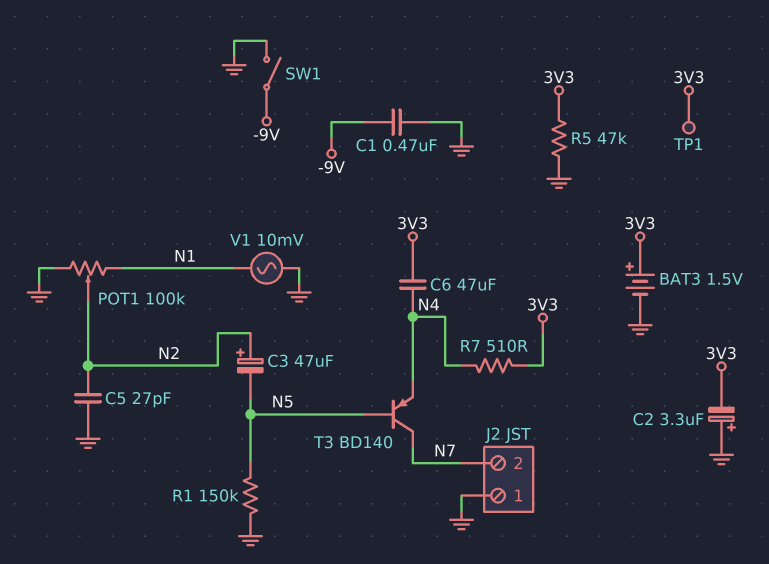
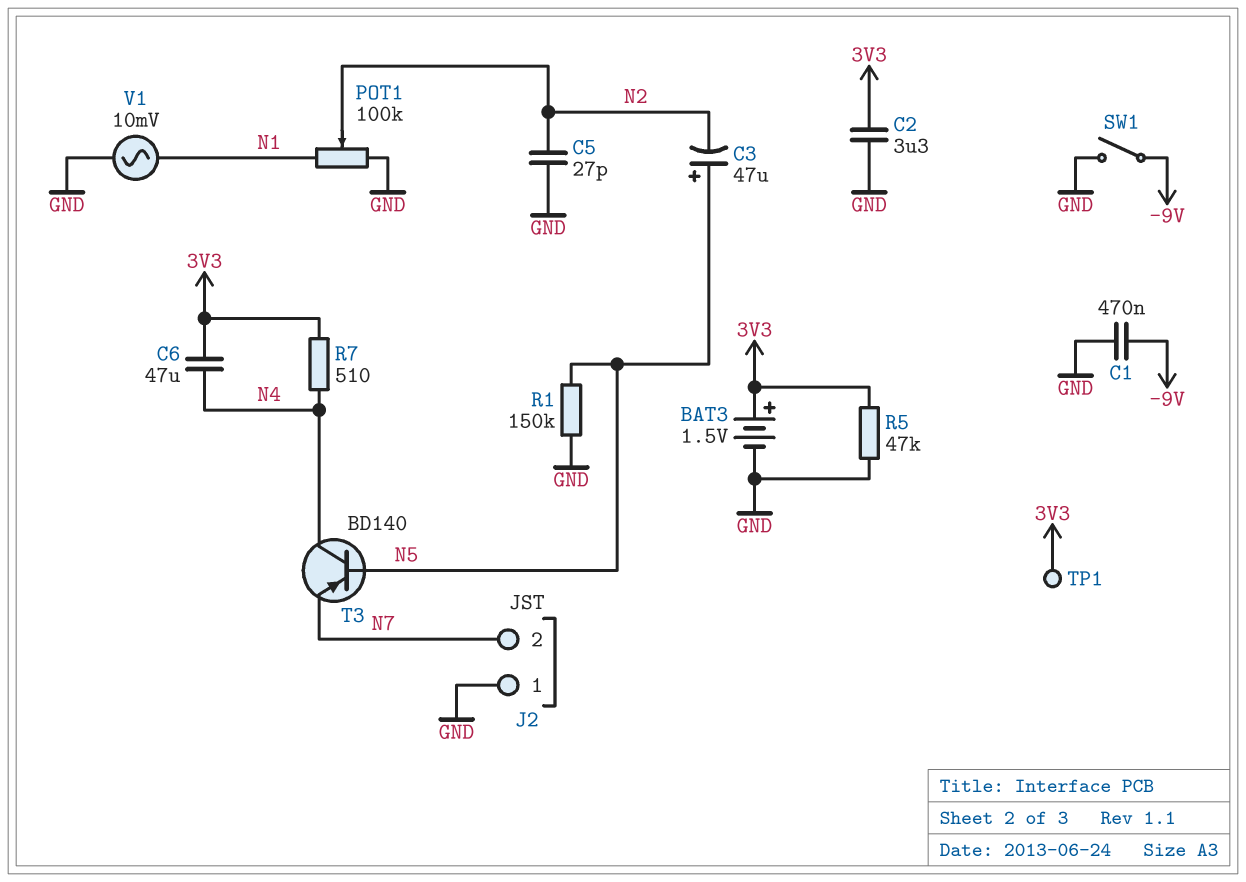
C2: 3.3uF (plus GND, minus 3V3) -> 3.3uF (3V3, GND)
C3: 47uF (plus N2, minus N5) -> 47uF (plus N5, minus N2)
T3: PNP BD140 (B N5, C N7, E N4) -> PNP BD140 (B N5, C N4, E N7)

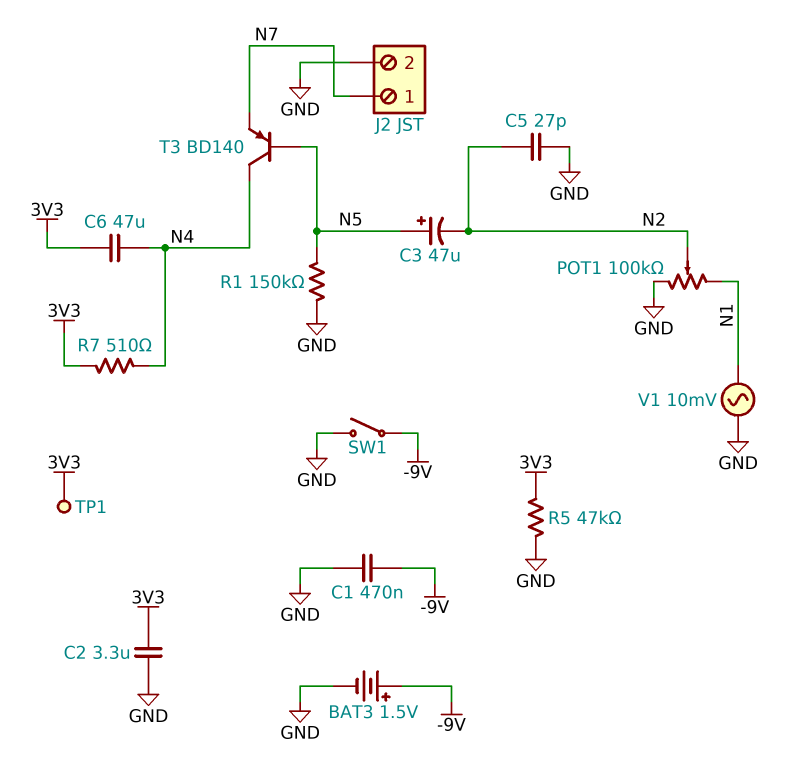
BAT3: 1.5V (plus 3V3, minus GND) -> 1.5V (plus -9V, minus GND)
J2 pin 1: GND -> N7
J2 pin 2: N7 -> GND

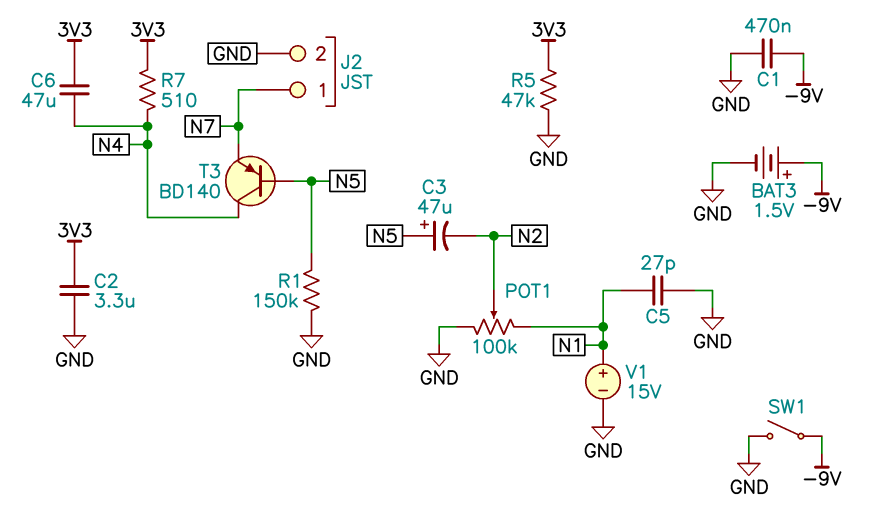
C5: 27pF (GND, N2) -> 27pF (GND, N1)
TP1: test point (3V3) -> none
V1: AC 10mV (GND, N1) -> 15V (plus N1, minus GND)

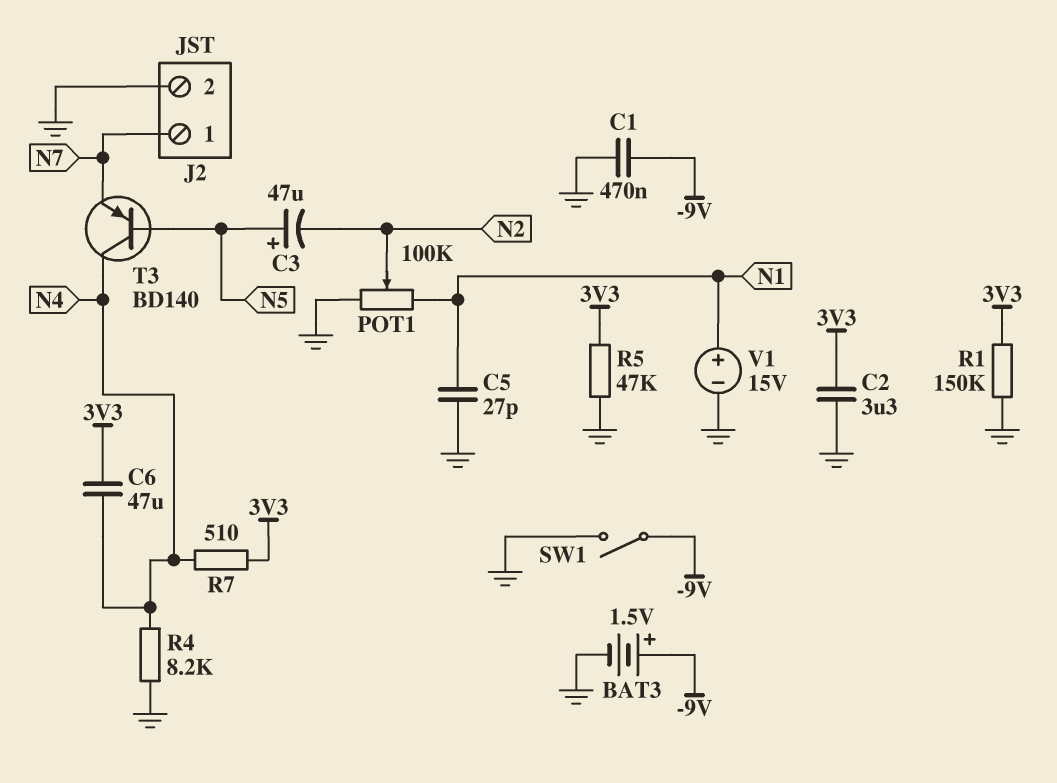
R1: 150k (GND, N5) -> 150k (3V3, GND)
R4: none -> 8.2k (GND, N4)

